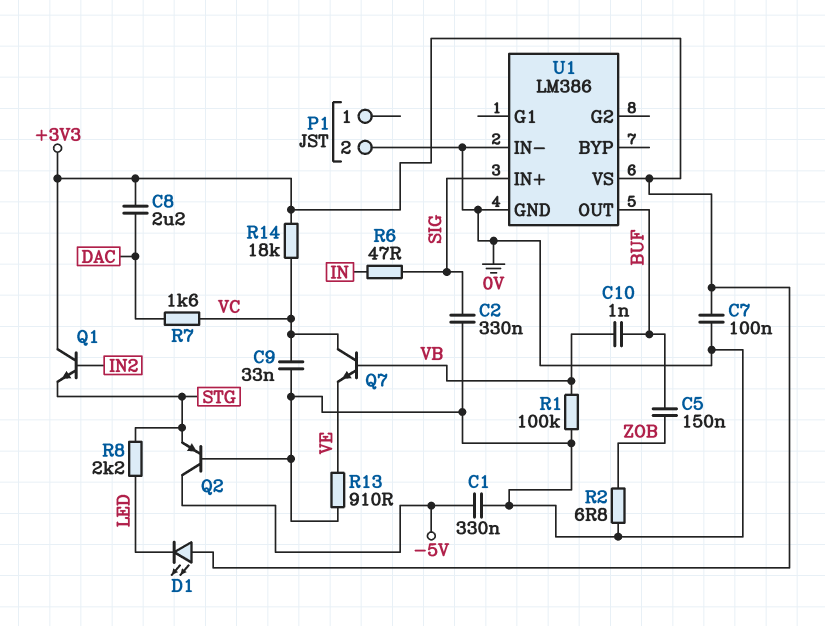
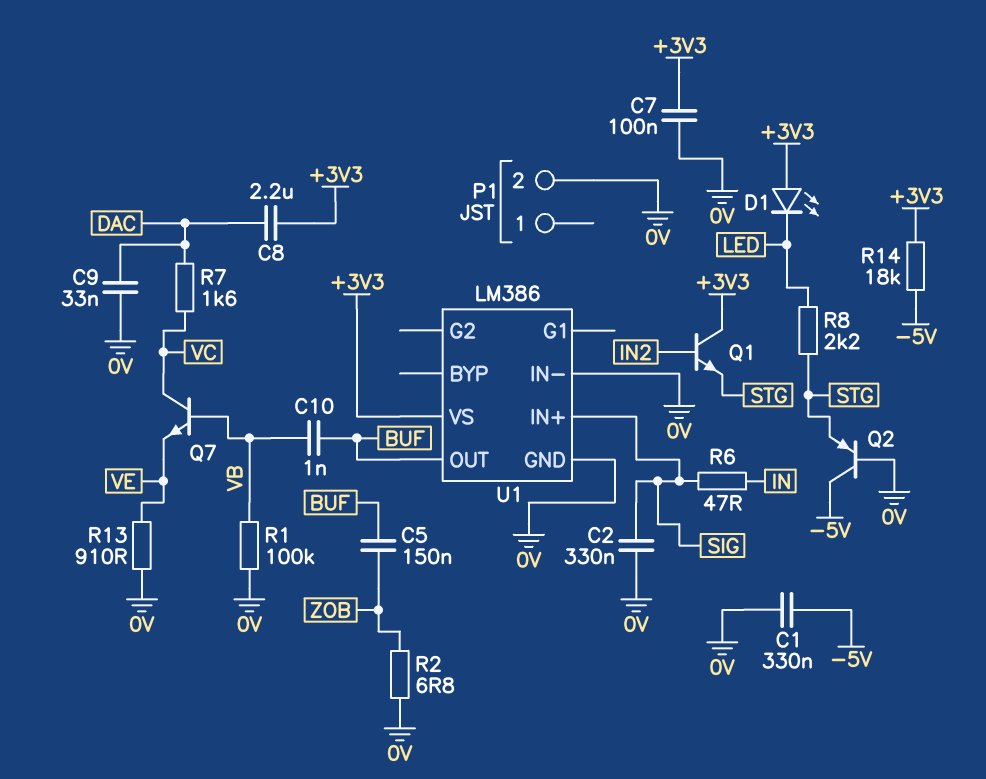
C9: 33nF (0V, VC) -> 33nF (0V, DAC)
R14: 18k (+3V3, VC) -> 18k (+3V3, -5V)

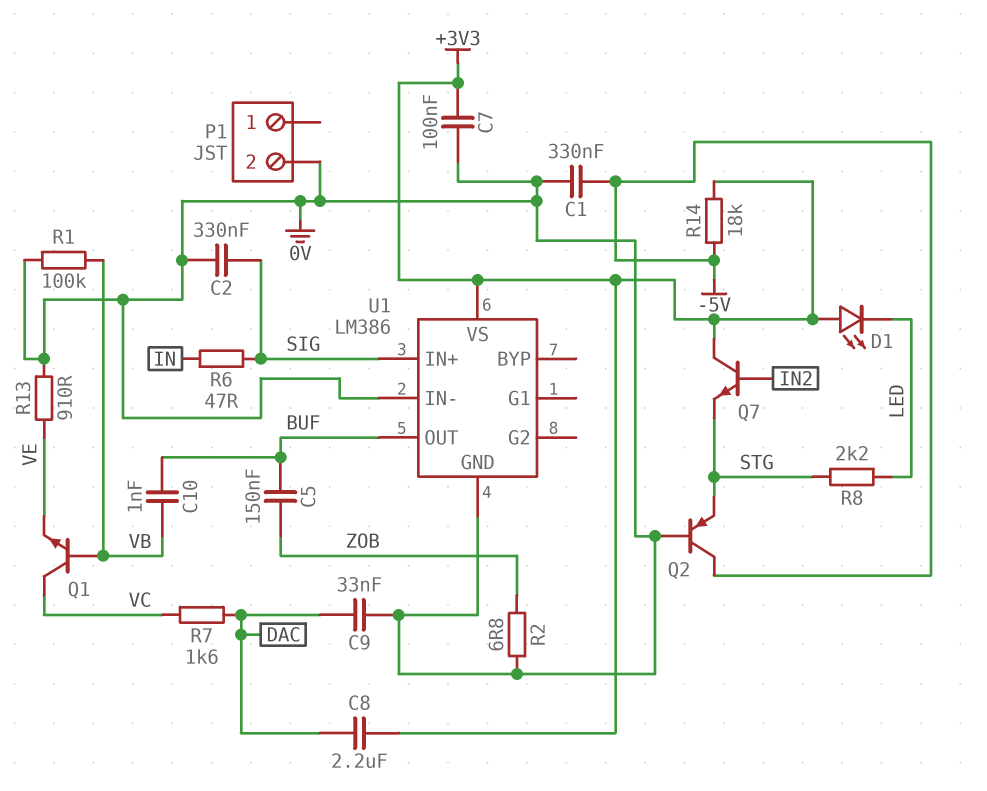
Q1: NPN (B IN2, C +3V3, E STG) -> NPN (B VB, C VC, E VE)
Q7: NPN (B VB, C VC, E VE) -> NPN (B IN2, C +3V3, E STG)

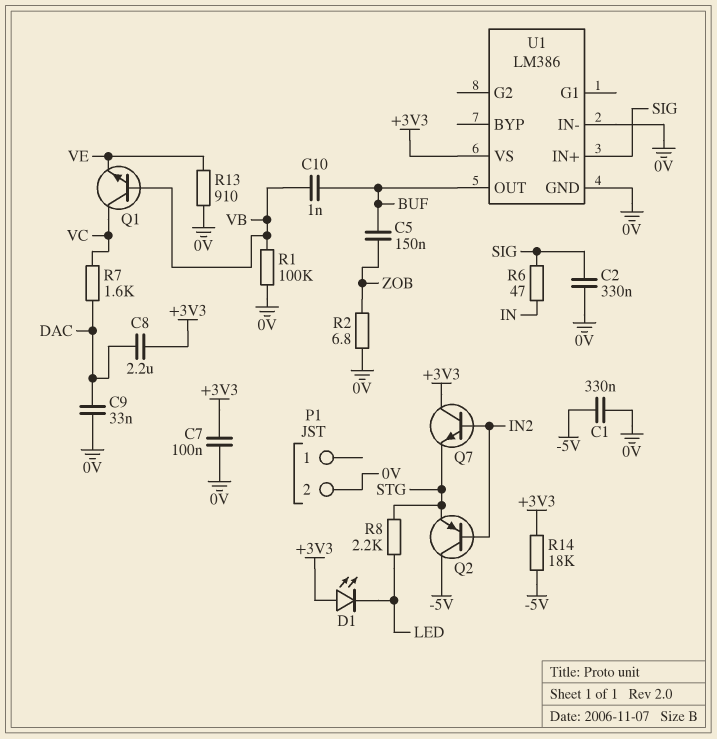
Q2: PNP (B 0V, C -5V, E STG) -> PNP (B IN2, C -5V, E STG)

